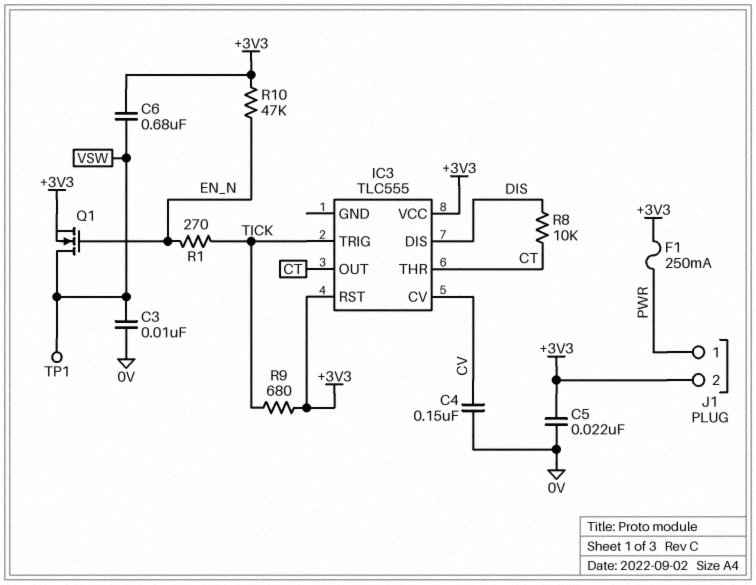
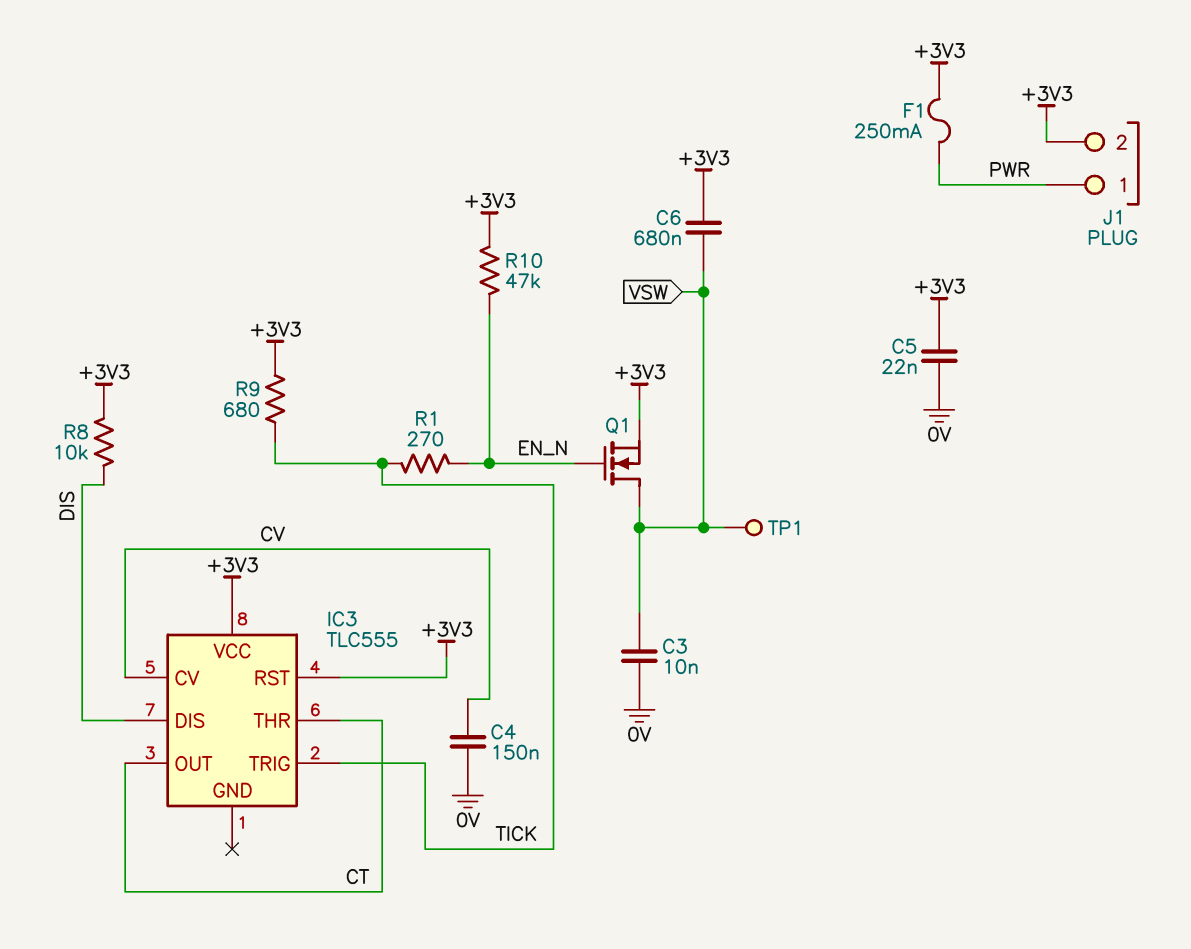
R8: 10k (CT, DIS) -> 10k (+3V3, DIS)

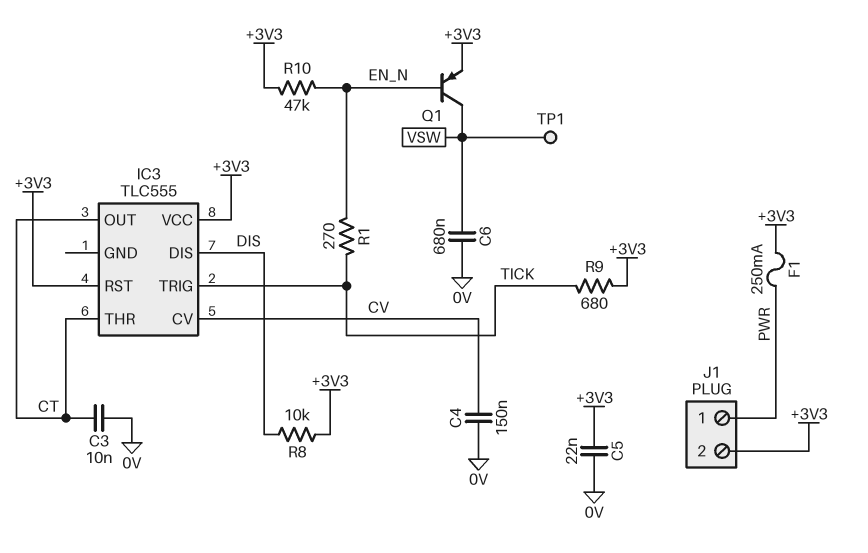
C3: 10nF (0V, VSW) -> 10nF (0V, CT)
C6: 680nF (+3V3, VSW) -> 680nF (0V, VSW)
Q1: NMOS (G EN_N, D VSW, S +3V3) -> PNP (B EN_N, C VSW, E +3V3)

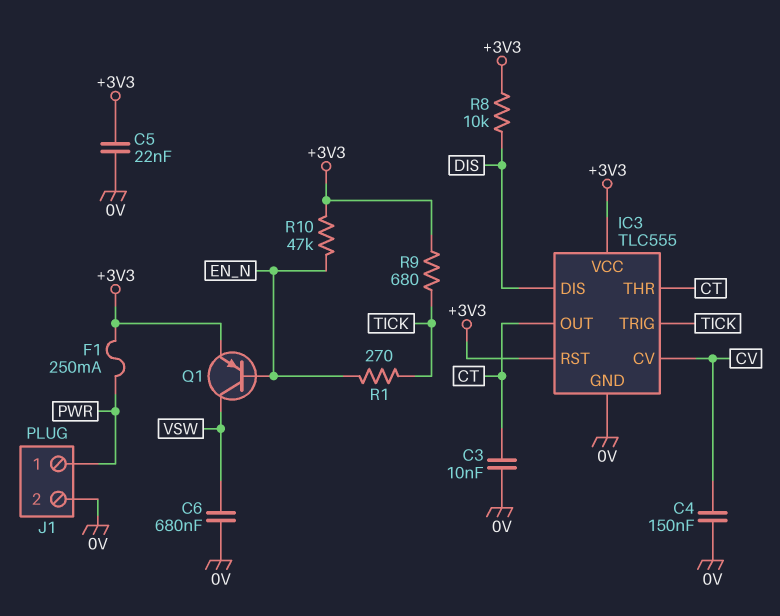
IC3 pin GND: none -> 0V
J1 pin 2: +3V3 -> 0V
TP1: test point (VSW) -> none

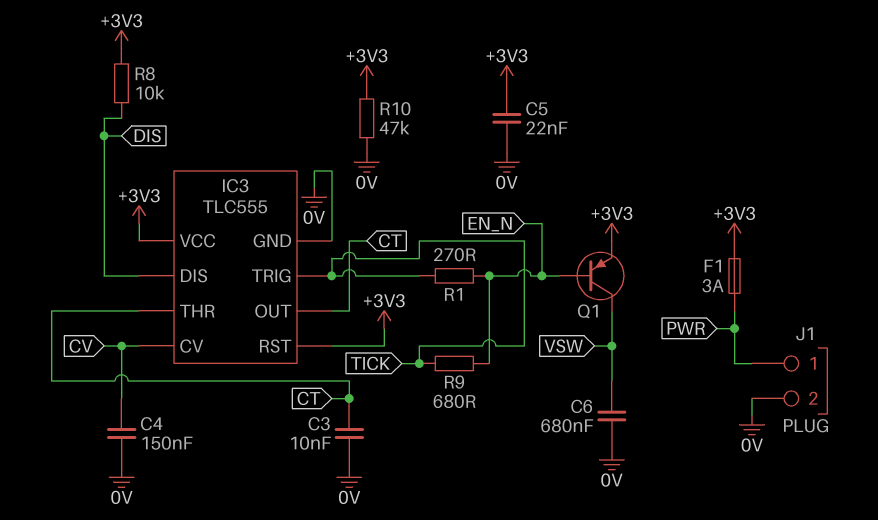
F1: 250mA (+3V3, PWR) -> 3A (+3V3, PWR)
R9: 680 (+3V3, TICK) -> 680 (EN_N, TICK)
R10: 47k (+3V3, EN_N) -> 47k (+3V3, 0V)

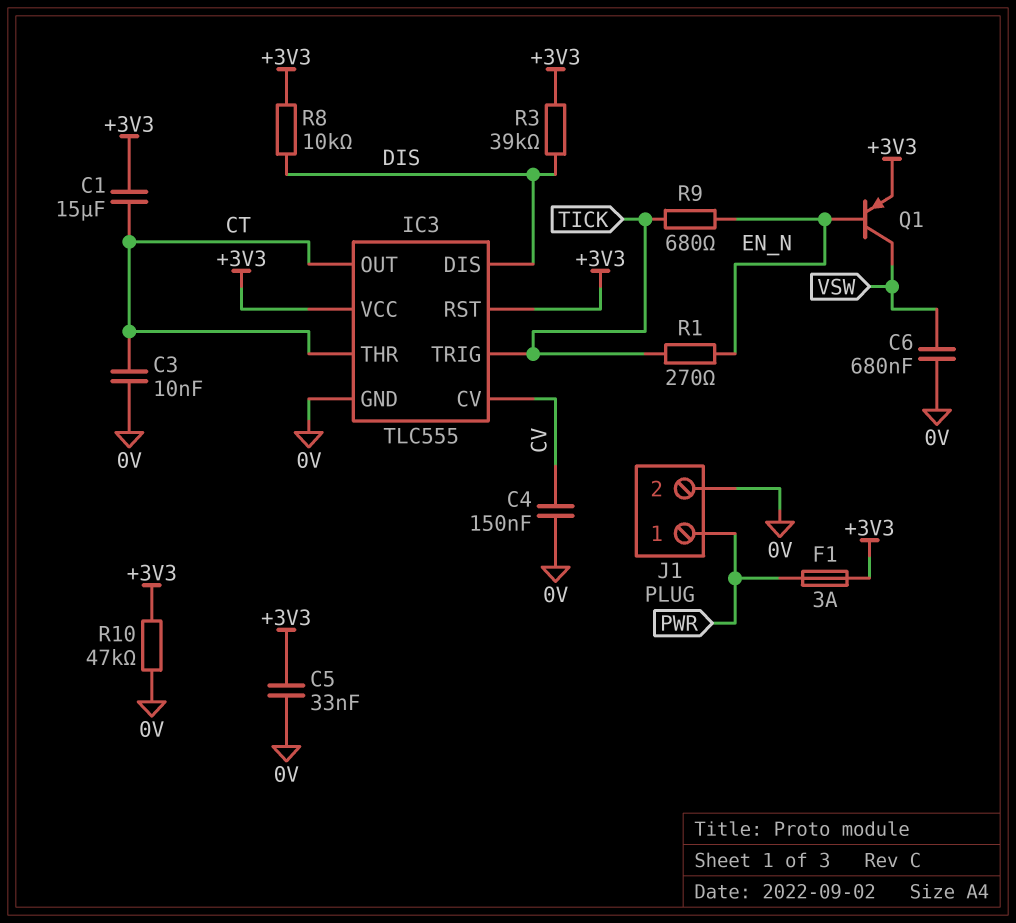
C1: none -> 15uF (+3V3, CT)
C5: 22nF (+3V3, 0V) -> 33nF (+3V3, 0V)
R3: none -> 39k (+3V3, DIS)

